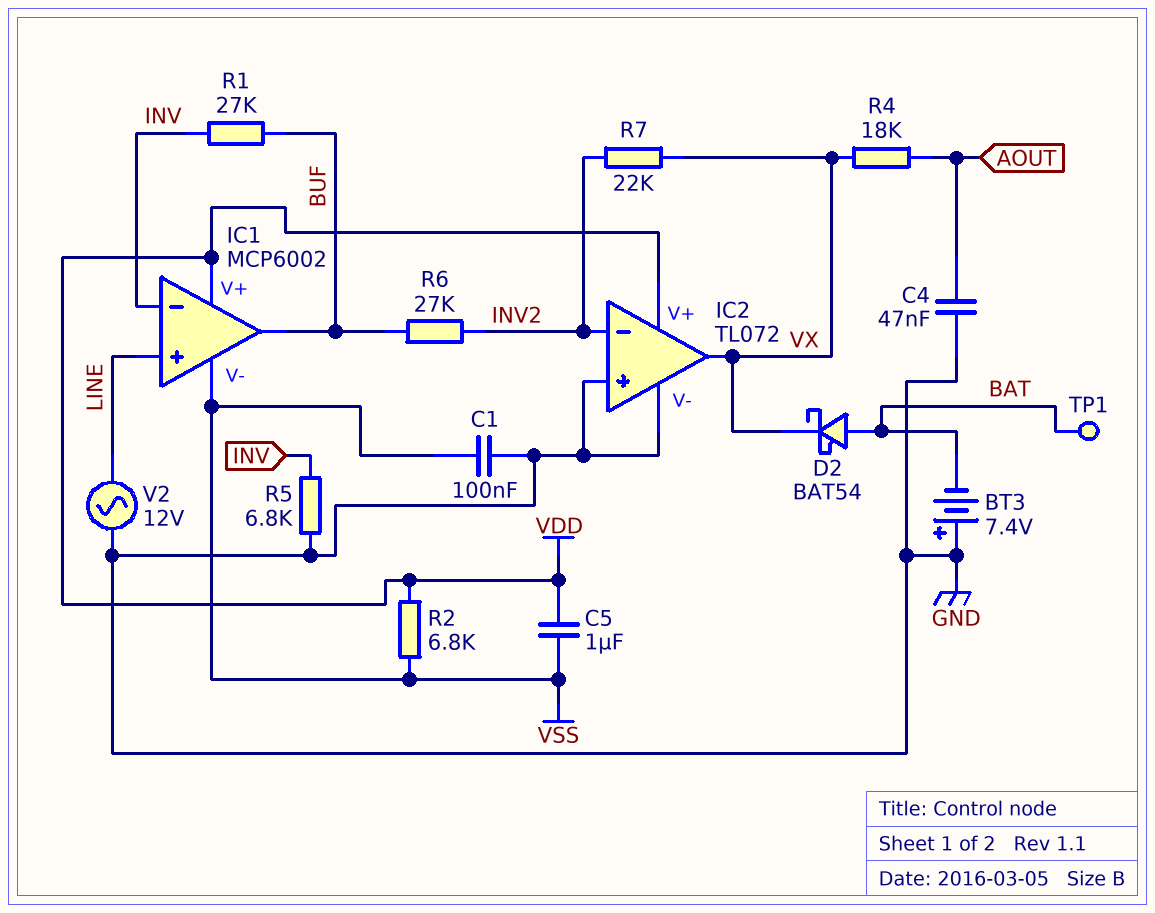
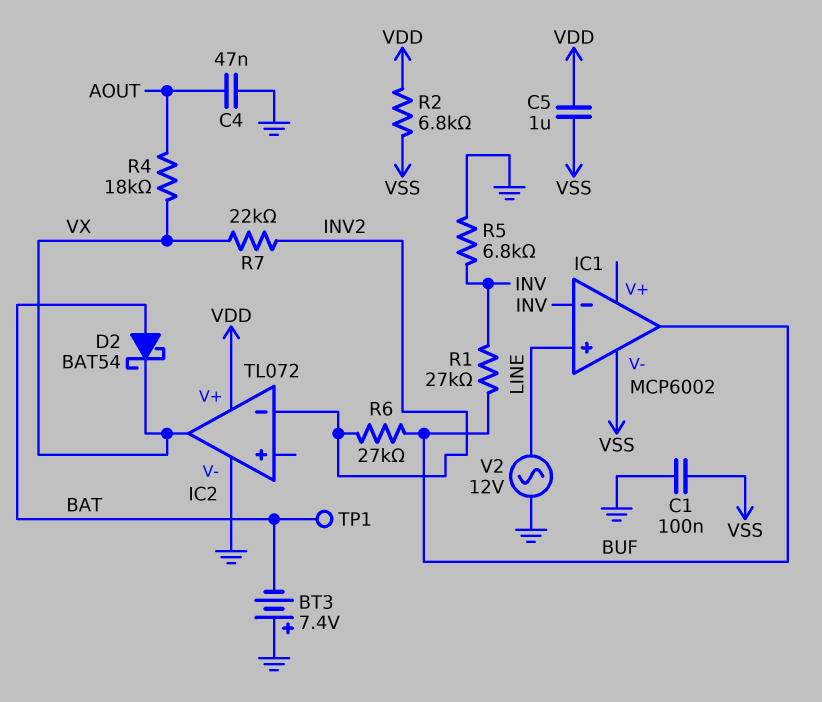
IC1 pin V+: VDD -> none
IC2 pin in+: GND -> none

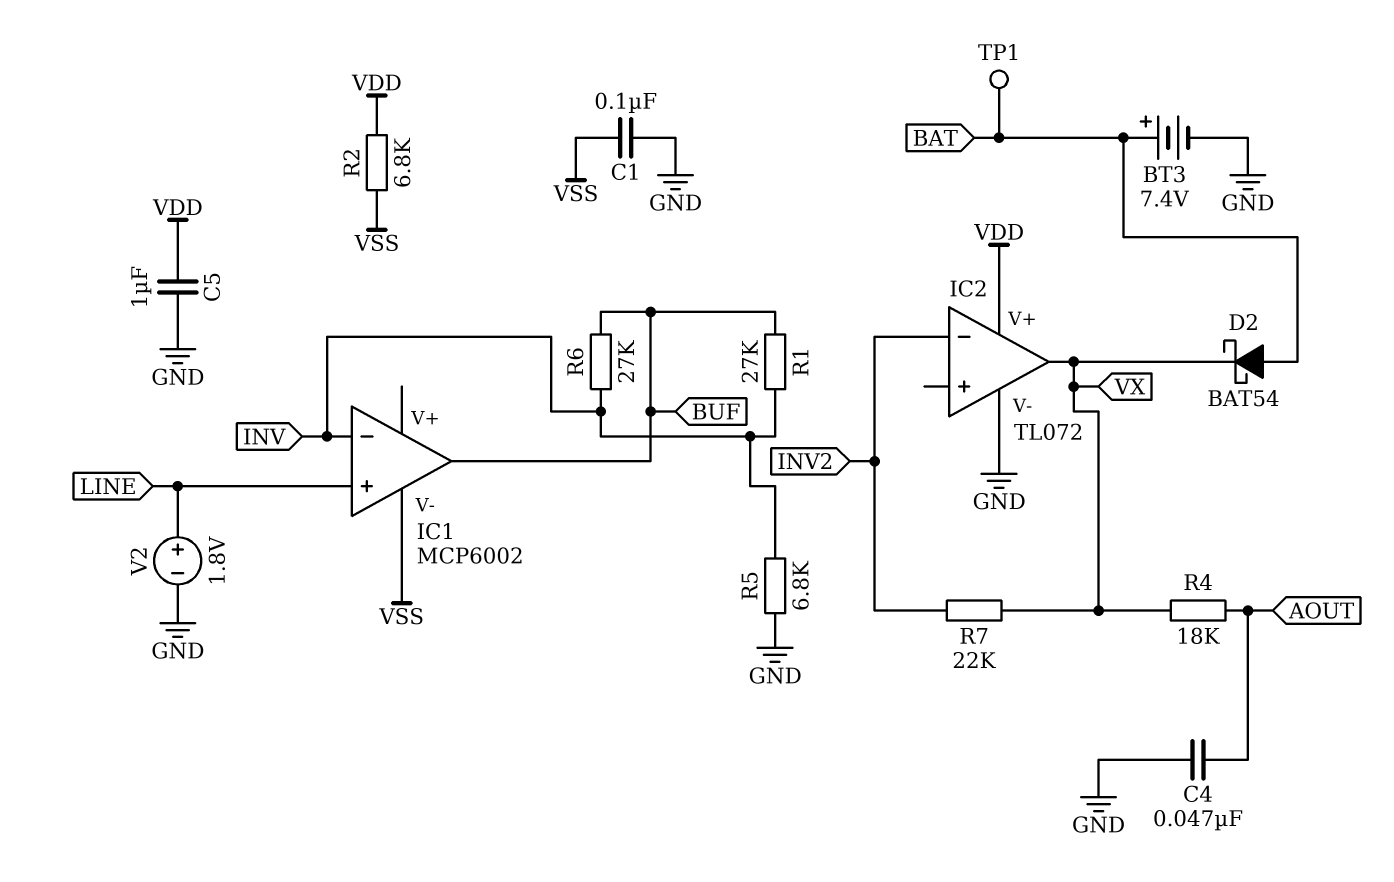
BT3: 7.4V (plus GND, minus BAT) -> 7.4V (plus BAT, minus GND)
C5: 1uF (VDD, VSS) -> 1uF (GND, VDD)
R6: 27k (BUF, INV2) -> 27k (BUF, INV)
V2: AC 12V (GND, LINE) -> 1.8V (plus LINE, minus GND)

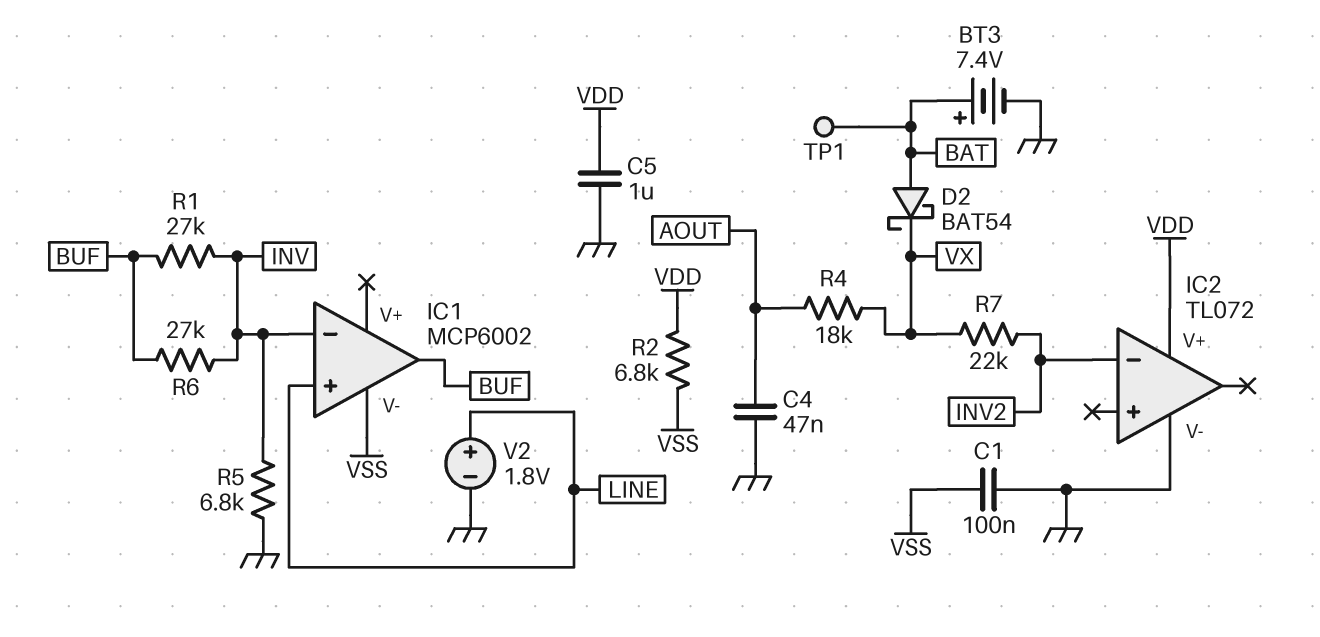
IC2 pin out: VX -> none

